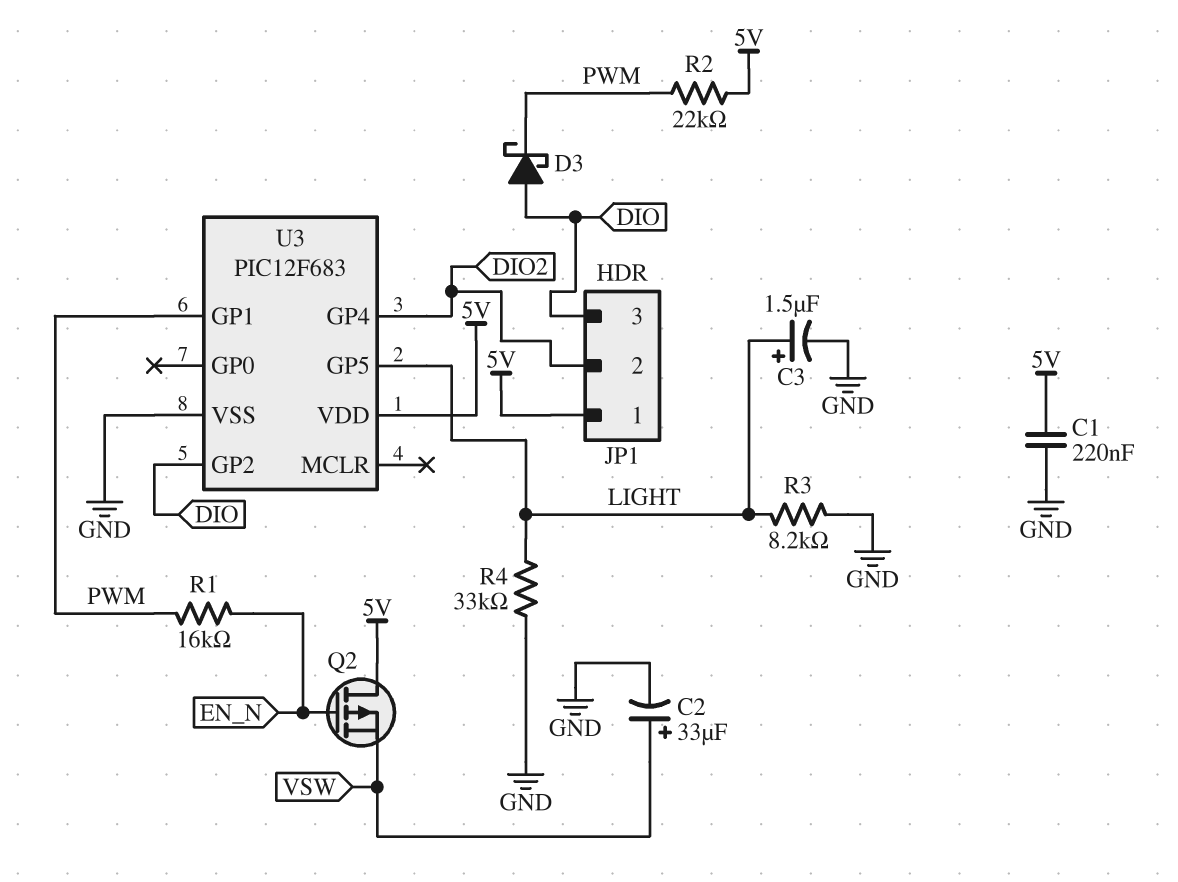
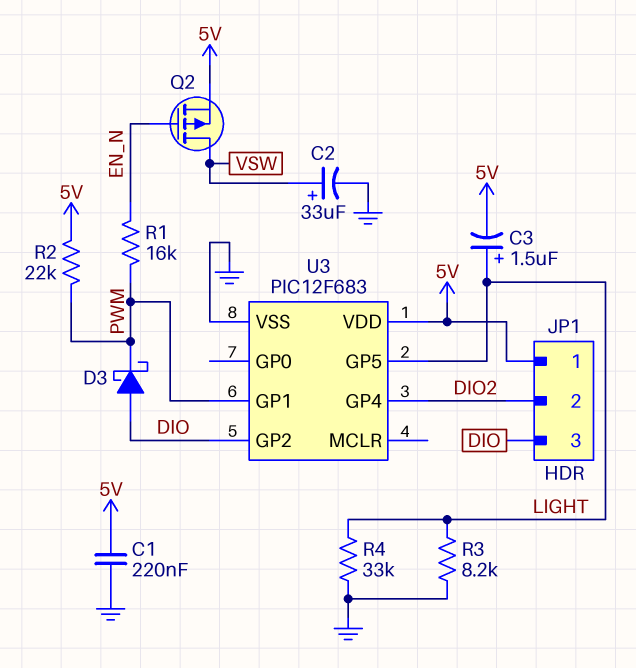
C3: 1.5uF (plus LIGHT, minus GND) -> 1.5uF (plus LIGHT, minus 5V)
Q2: PMOS (G EN_N, D 5V, S VSW) -> PMOS (G EN_N, D VSW, S 5V)

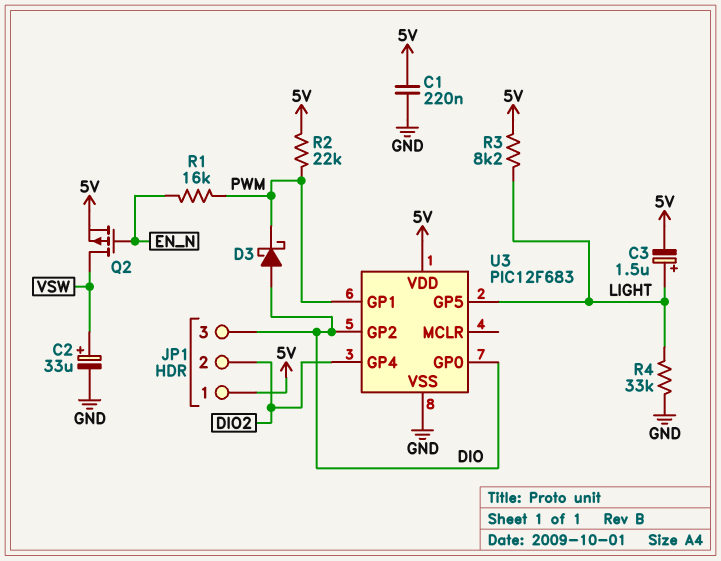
R3: 8.2k (GND, LIGHT) -> 8.2k (5V, LIGHT)
U3 pin GP0: none -> DIO

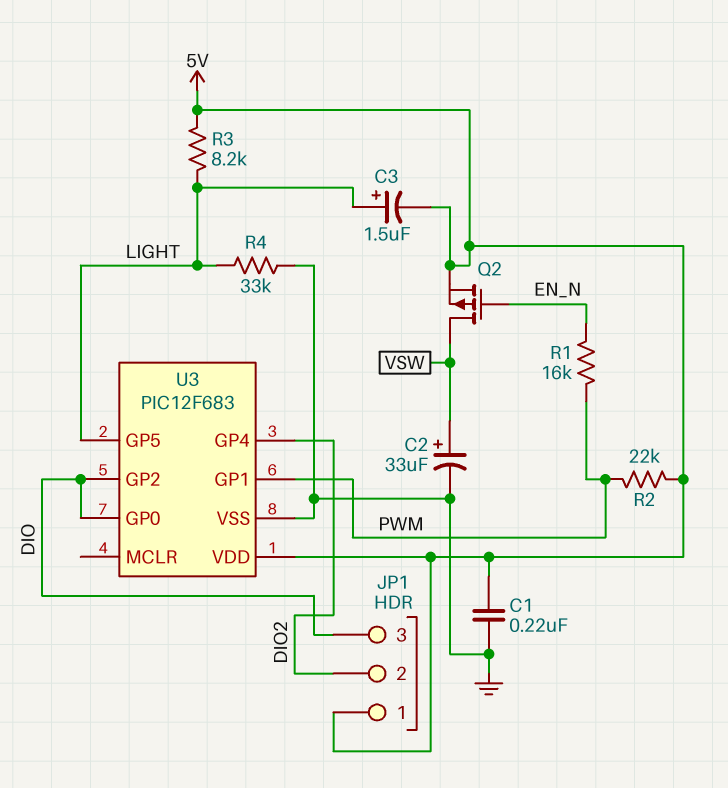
D3: schottky (A DIO, K PWM) -> none

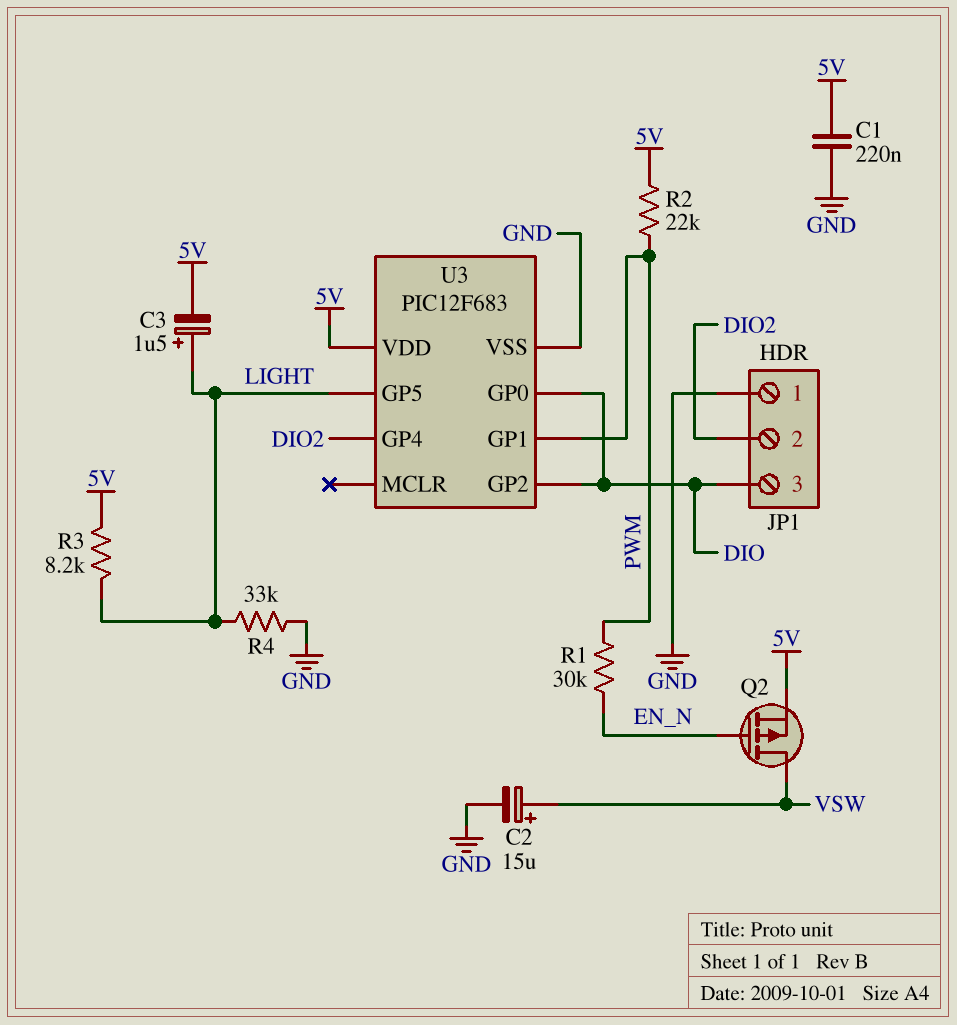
C2: 33uF (plus VSW, minus GND) -> 15uF (plus VSW, minus GND)
JP1 pin 1: 5V -> GND
R1: 16k (EN_N, PWM) -> 30k (EN_N, PWM)

